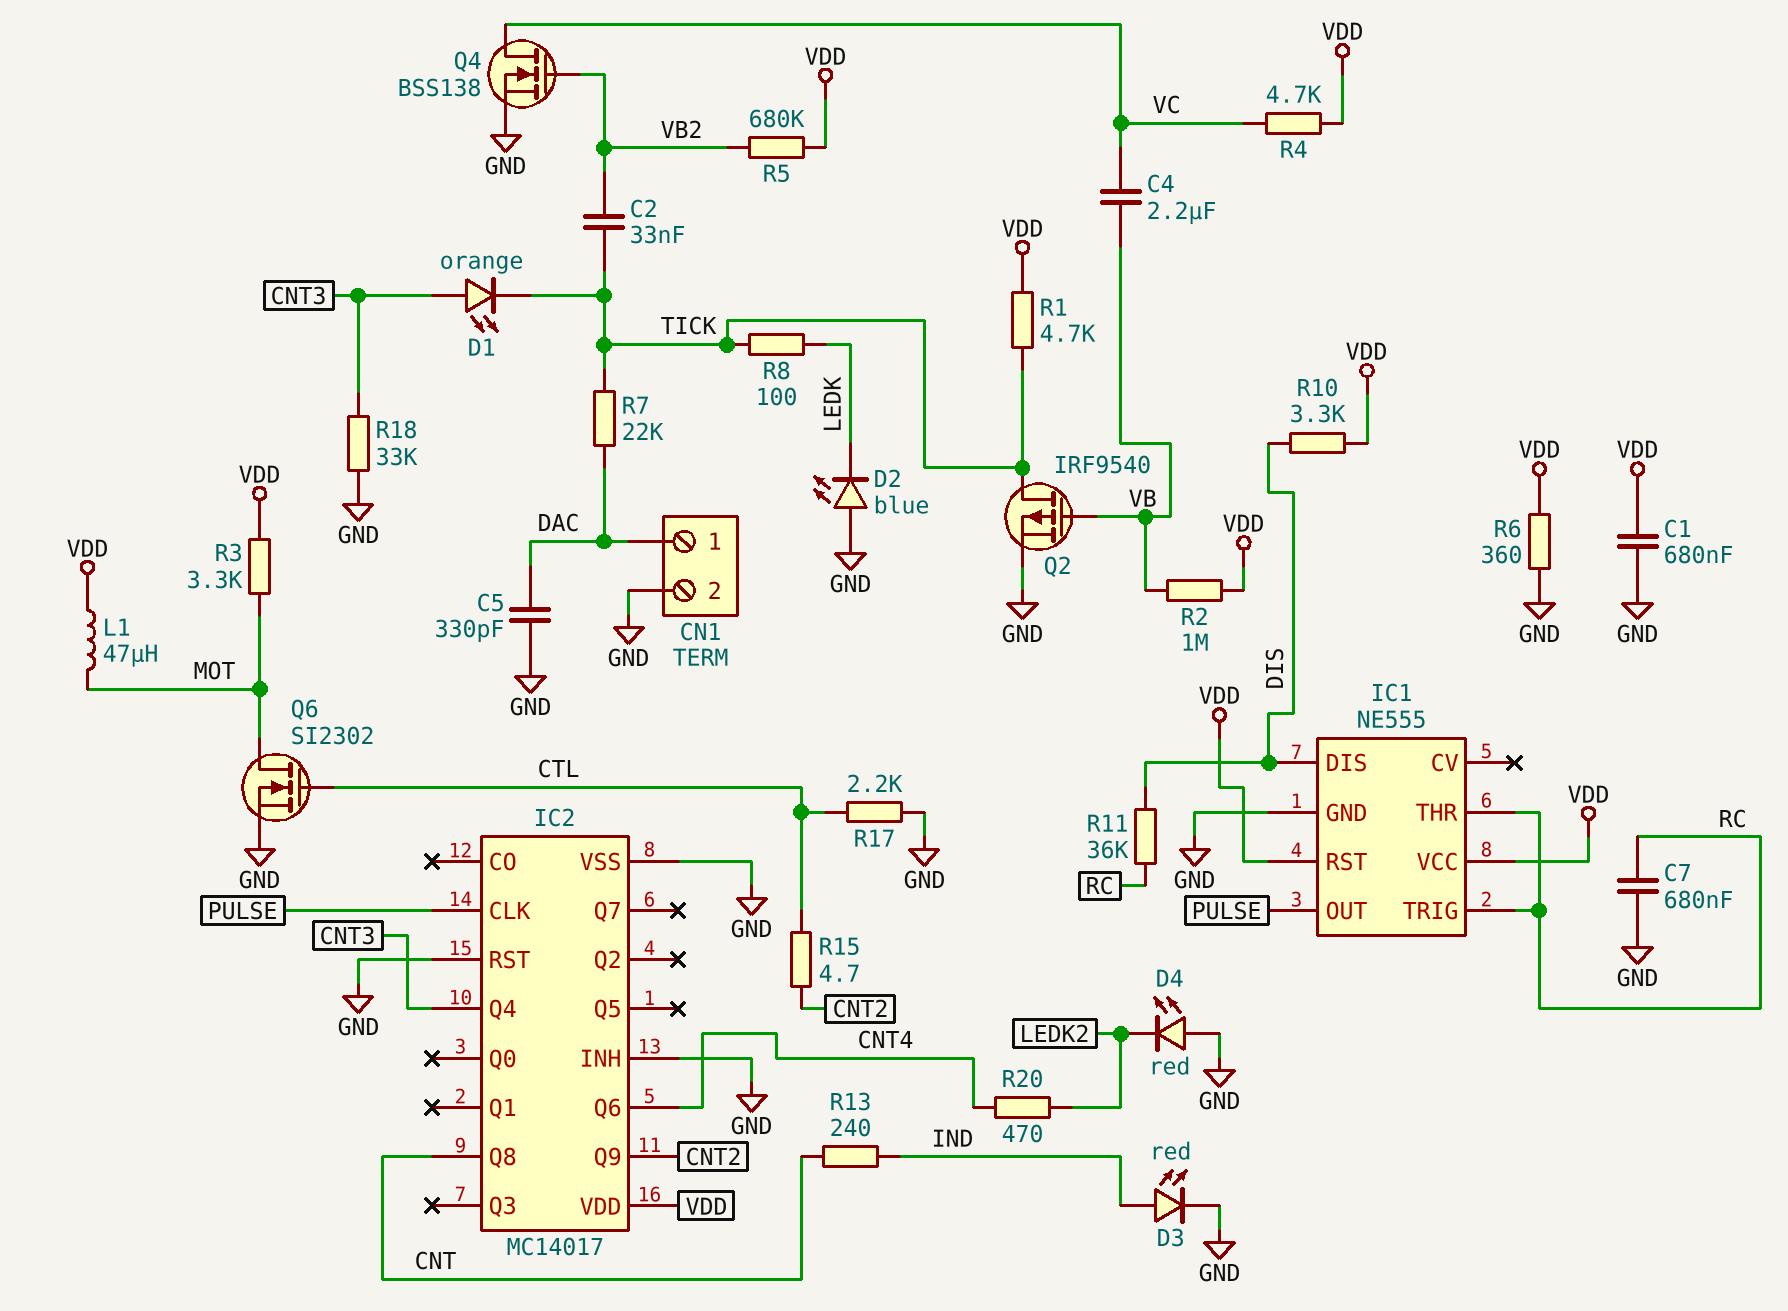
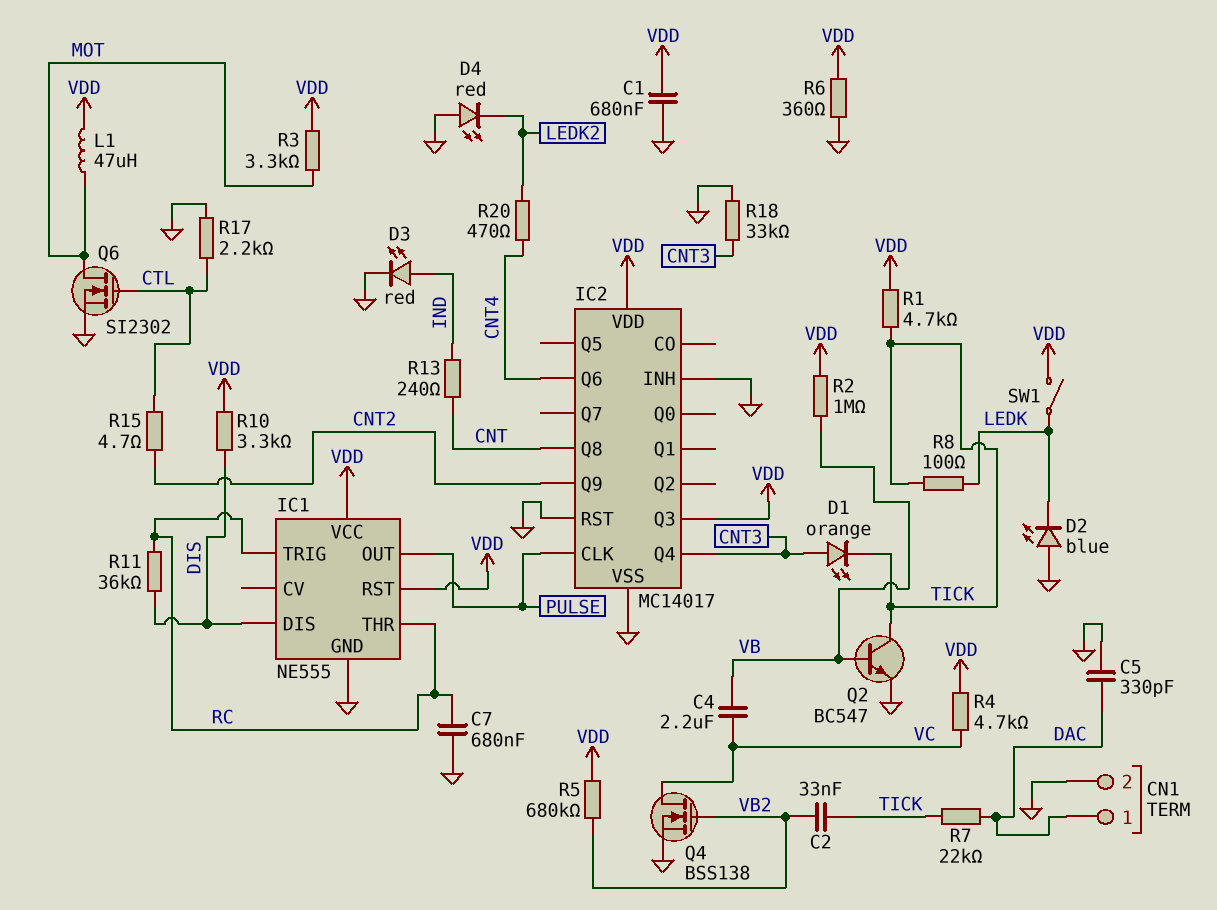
IC2 pin Q3: none -> VDD
Q2: PMOS IRF9540 (G VB, D TICK, S GND) -> NPN BC547 (B VB, C TICK, E GND)
SW1: none -> switch (LEDK, VDD)

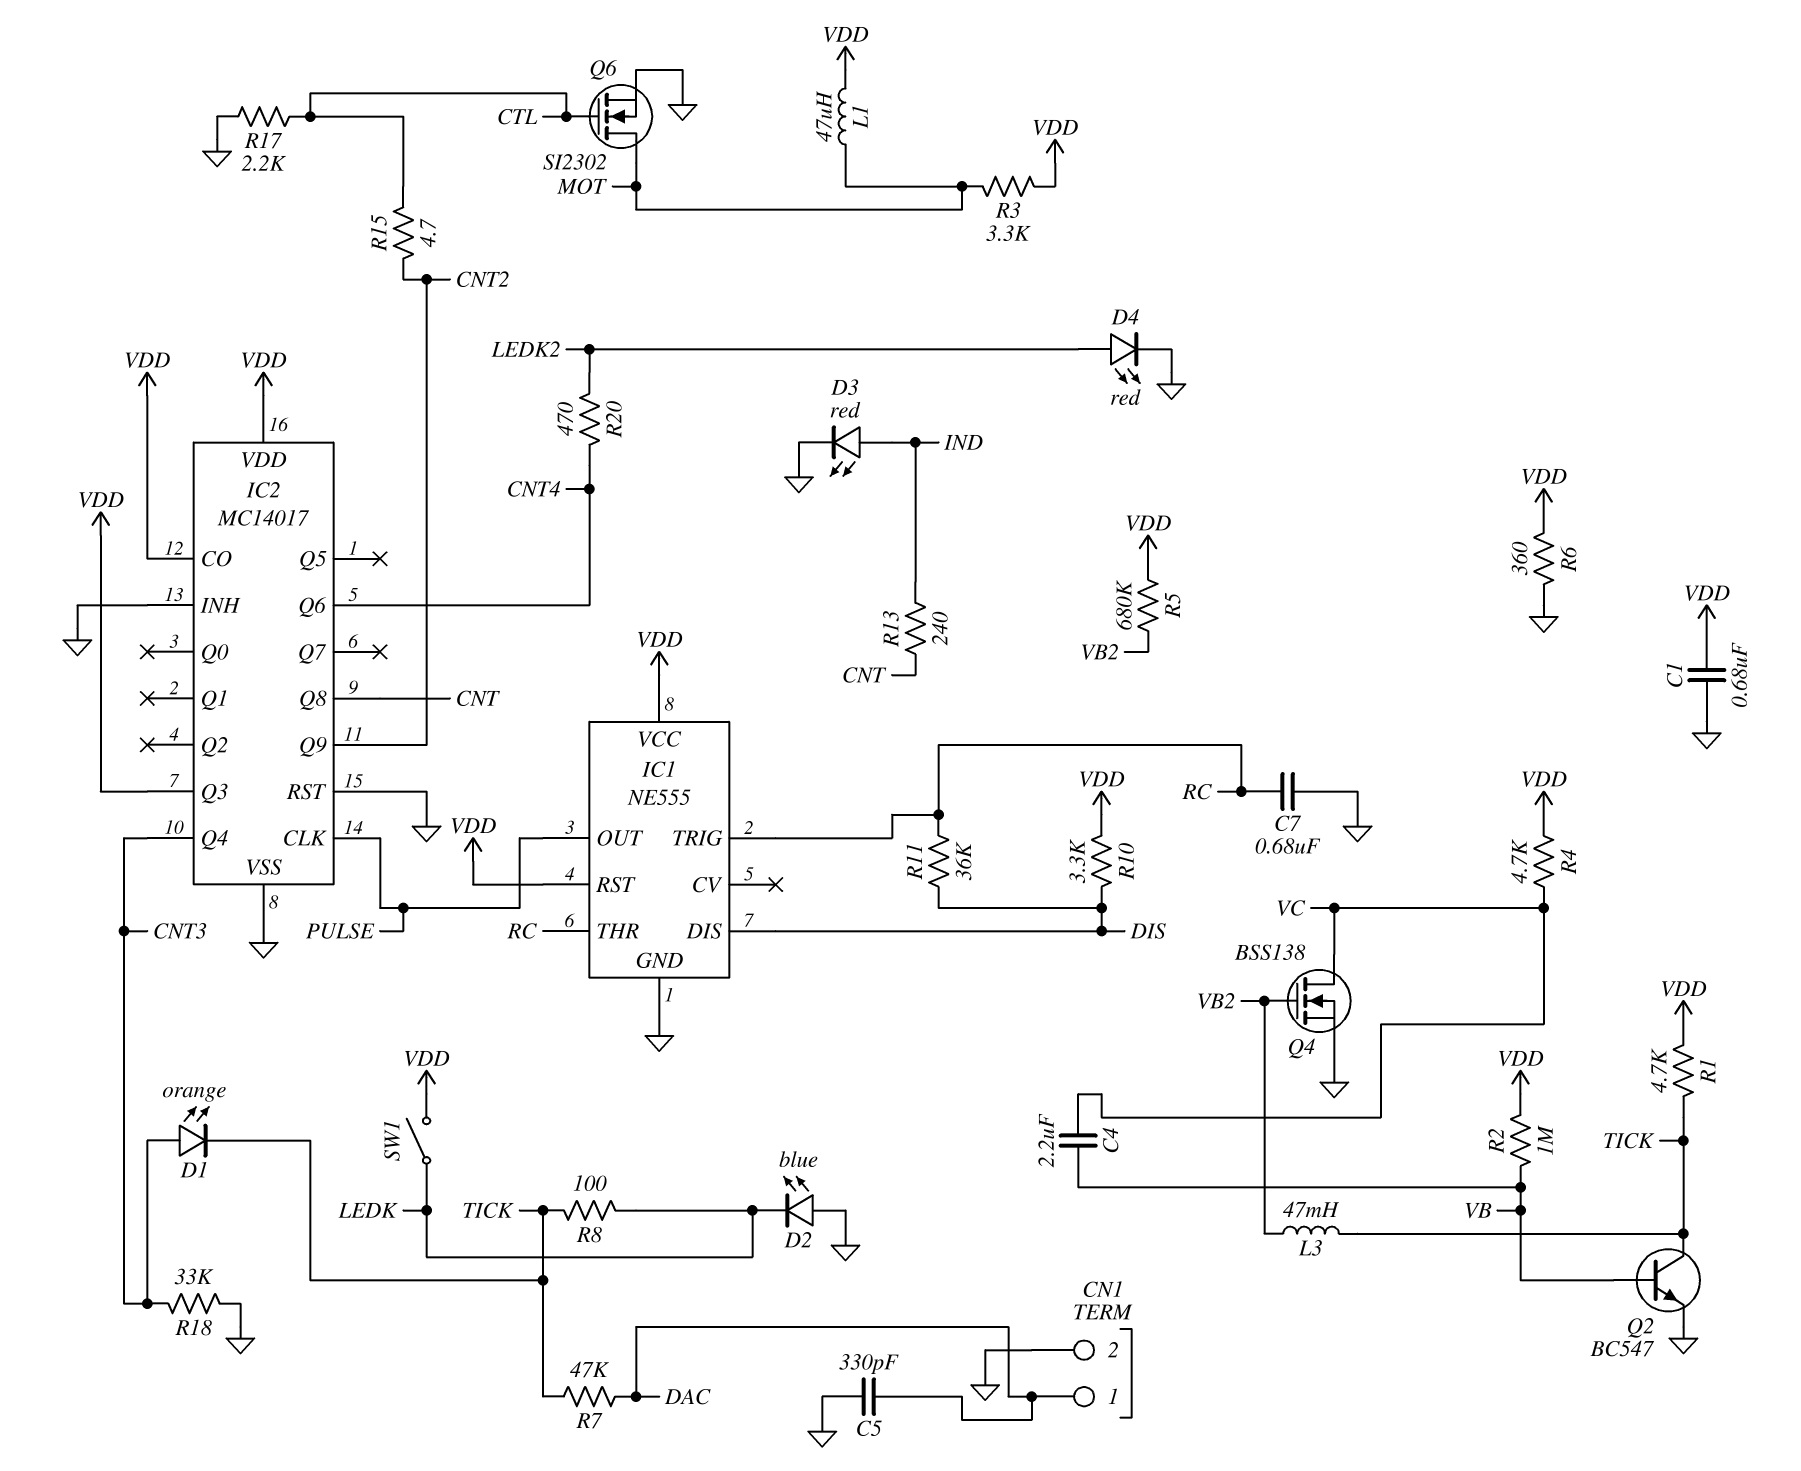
C2: 33nF (TICK, VB2) -> none
D4: LED red (A GND, K LEDK2) -> LED red (A LEDK2, K GND)
IC2 pin CO: none -> VDD
L3: none -> 47mH (TICK, VB2)
R7: 22k (DAC, TICK) -> 47k (DAC, TICK)

